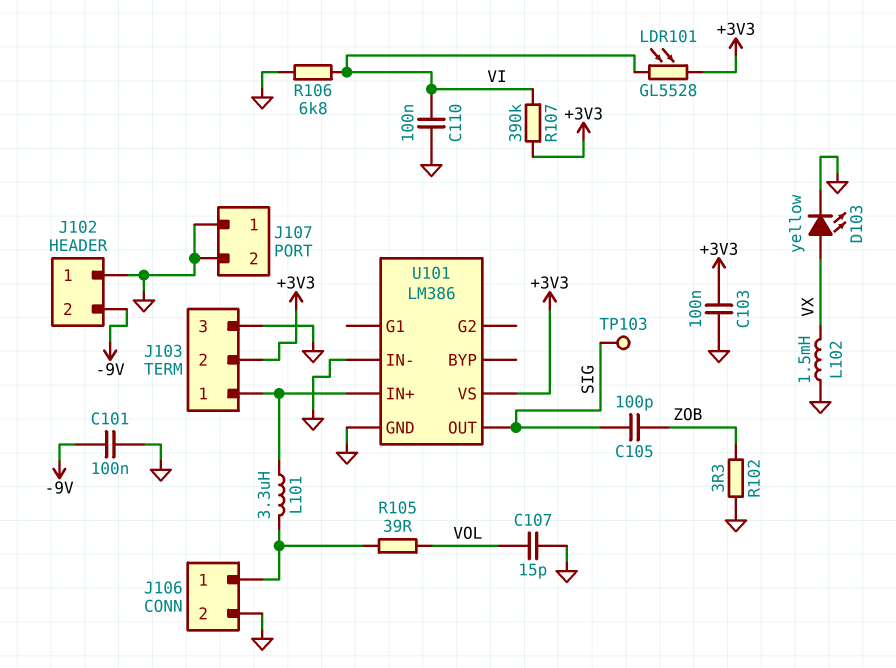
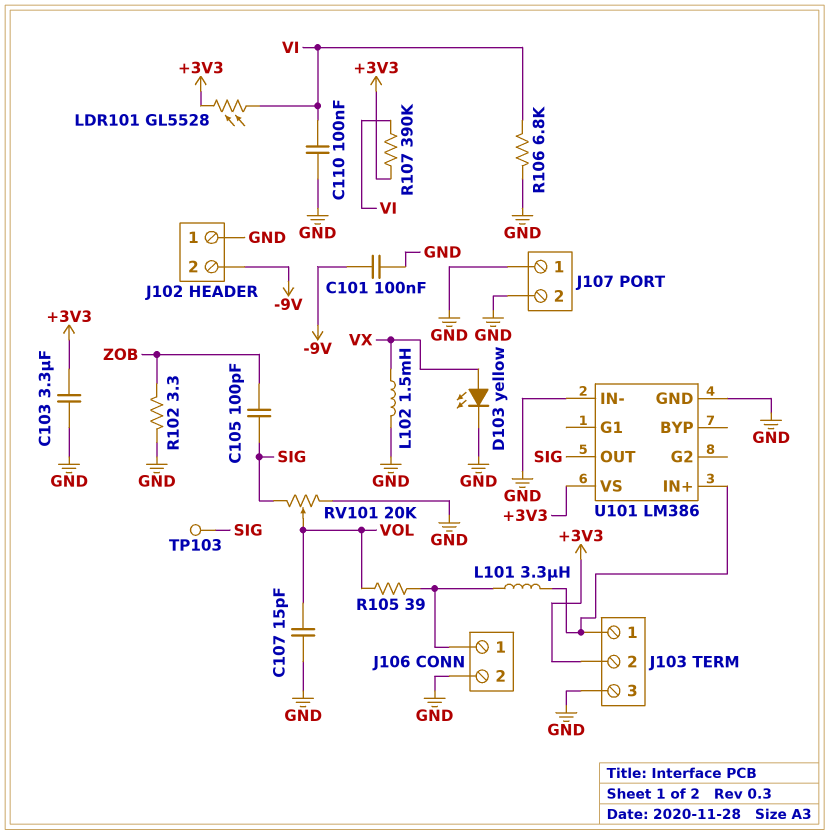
C103: 100nF (+3V3, GND) -> 3.3uF (+3V3, GND)
RV101: none -> 20k (GND, SIG, wiper VOL)

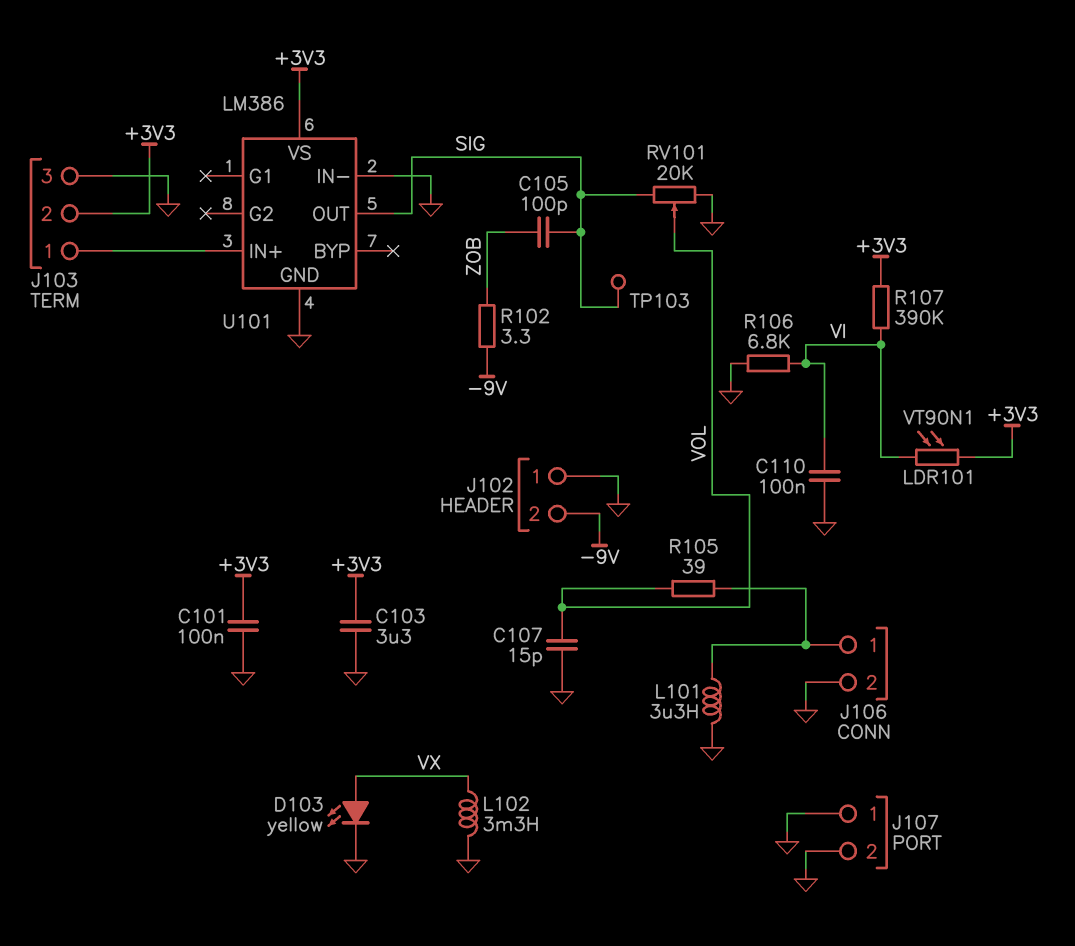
C101: 100nF (-9V, GND) -> 100nF (+3V3, GND)
L101: 3.3uH (J103/1, J106/1) -> 3.3uH (GND, J106/1)
L102: 1.5mH (GND, VX) -> 3.3mH (GND, VX)
LDR101: GL5528 (+3V3, VI) -> VT90N1 (+3V3, VI)
R102: 3.3 (GND, ZOB) -> 3.3 (-9V, ZOB)

